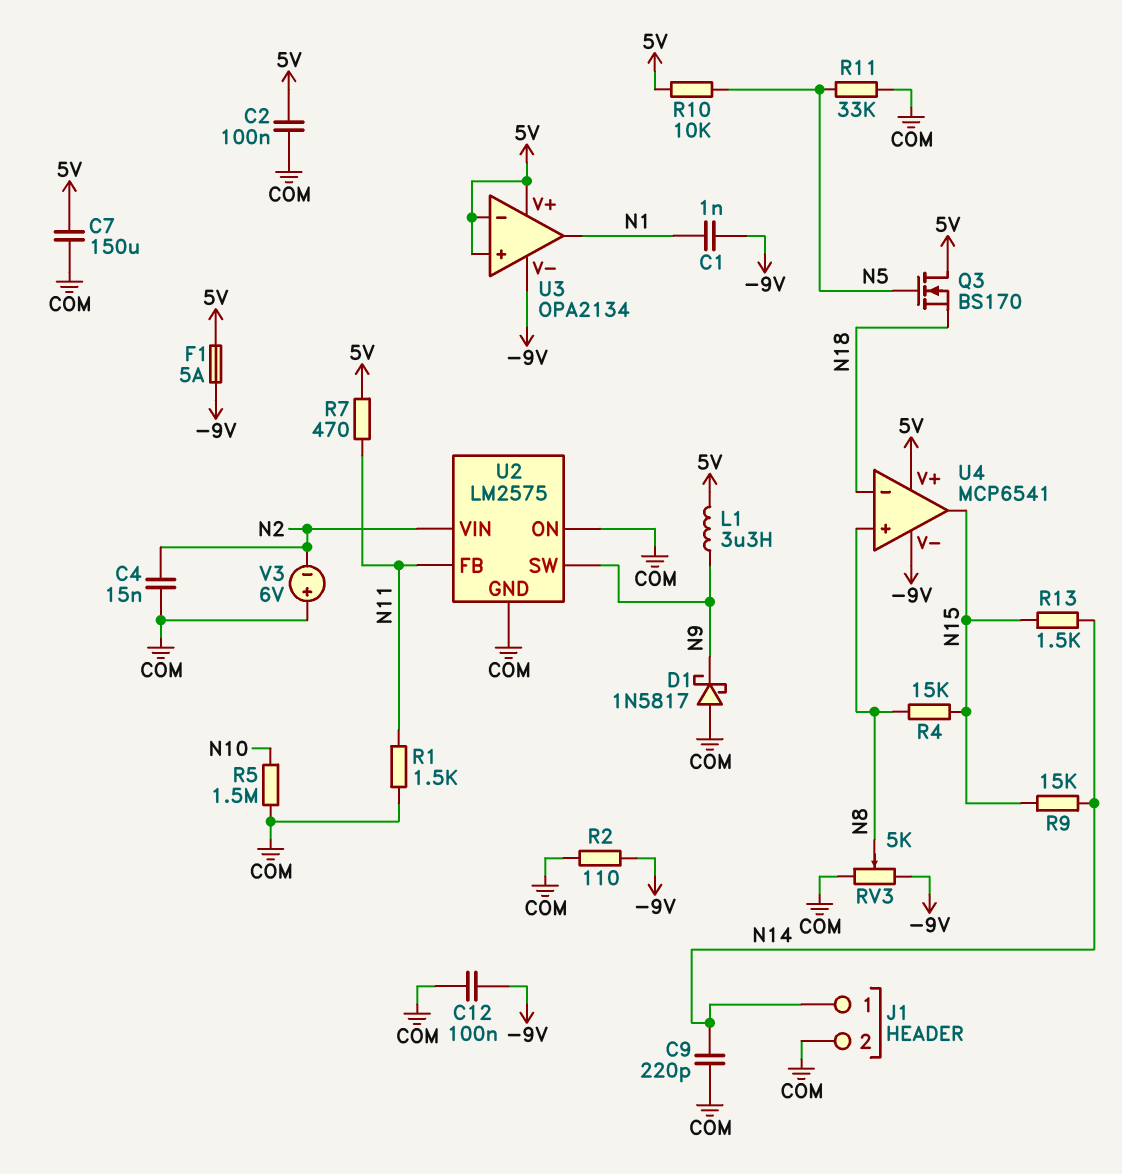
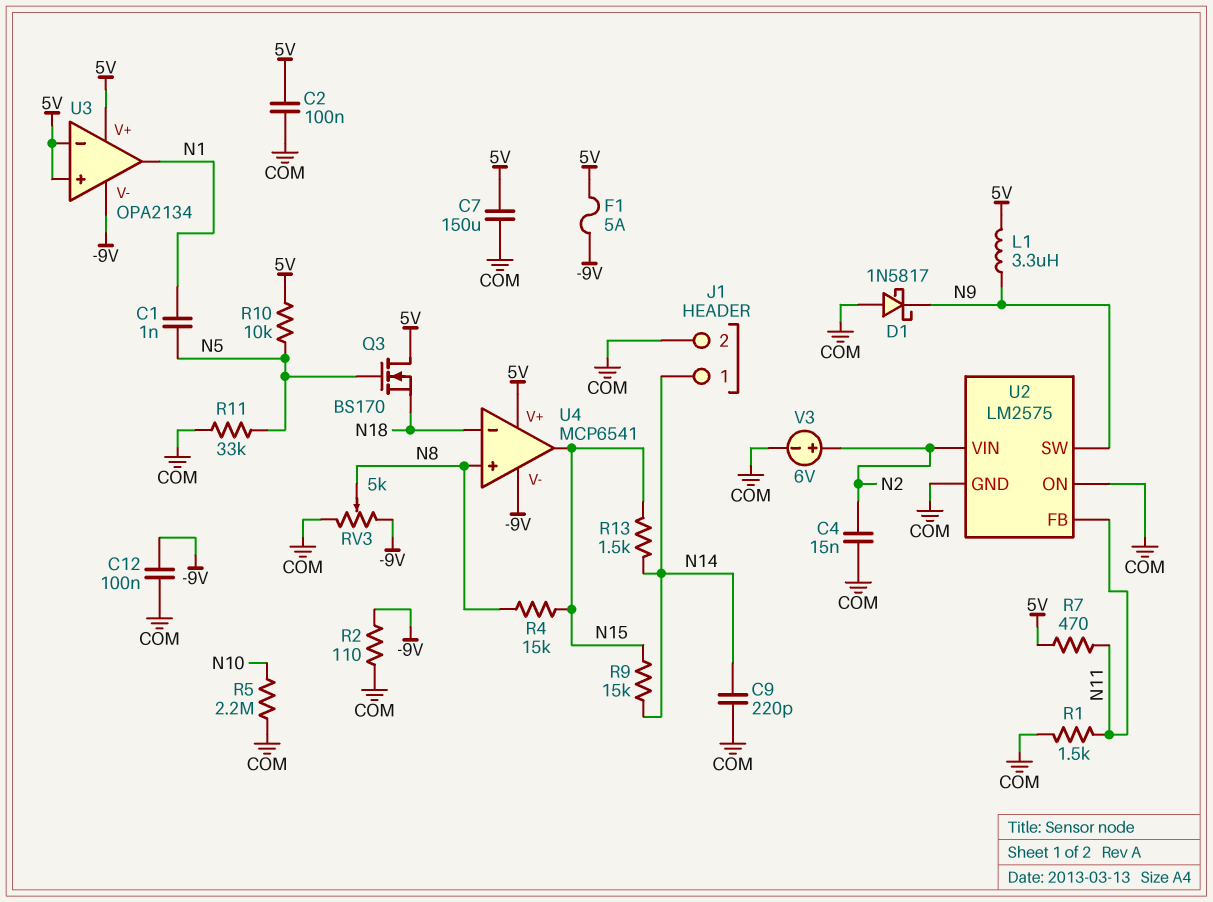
C1: 1nF (-9V, N1) -> 1nF (N1, N5)
R5: 1.5M (COM, N10) -> 2.2M (COM, N10)
V3: 6V (plus COM, minus N2) -> 6V (plus N2, minus COM)

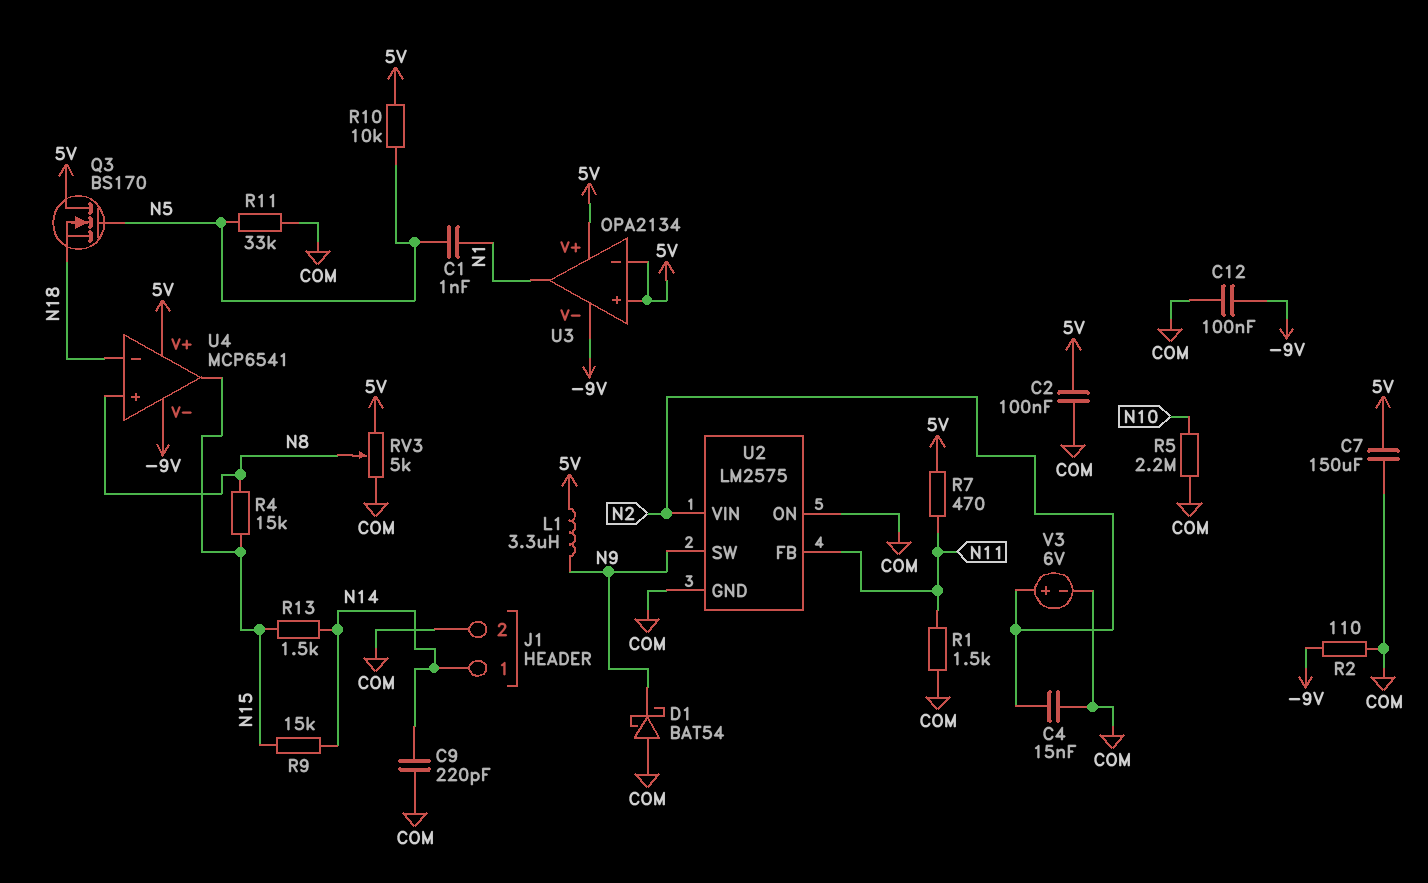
D1: schottky 1N5817 (A COM, K N9) -> schottky BAT54 (A COM, K N9)
F1: 5A (-9V, 5V) -> none
RV3: 5k (-9V, COM, wiper N8) -> 5k (5V, COM, wiper N8)

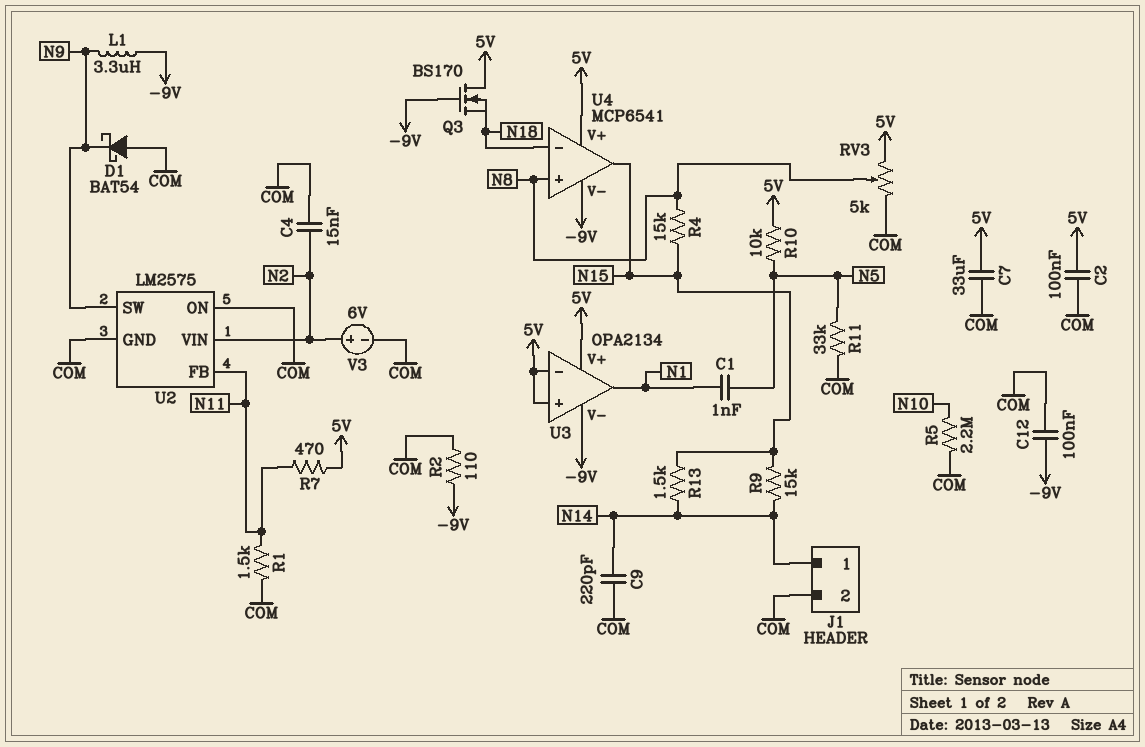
C7: 150uF (5V, COM) -> 33uF (5V, COM)
L1: 3.3uH (5V, N9) -> 3.3uH (-9V, N9)
Q3: NMOS BS170 (G N5, D 5V, S N18) -> NMOS BS170 (G -9V, D 5V, S N18)

